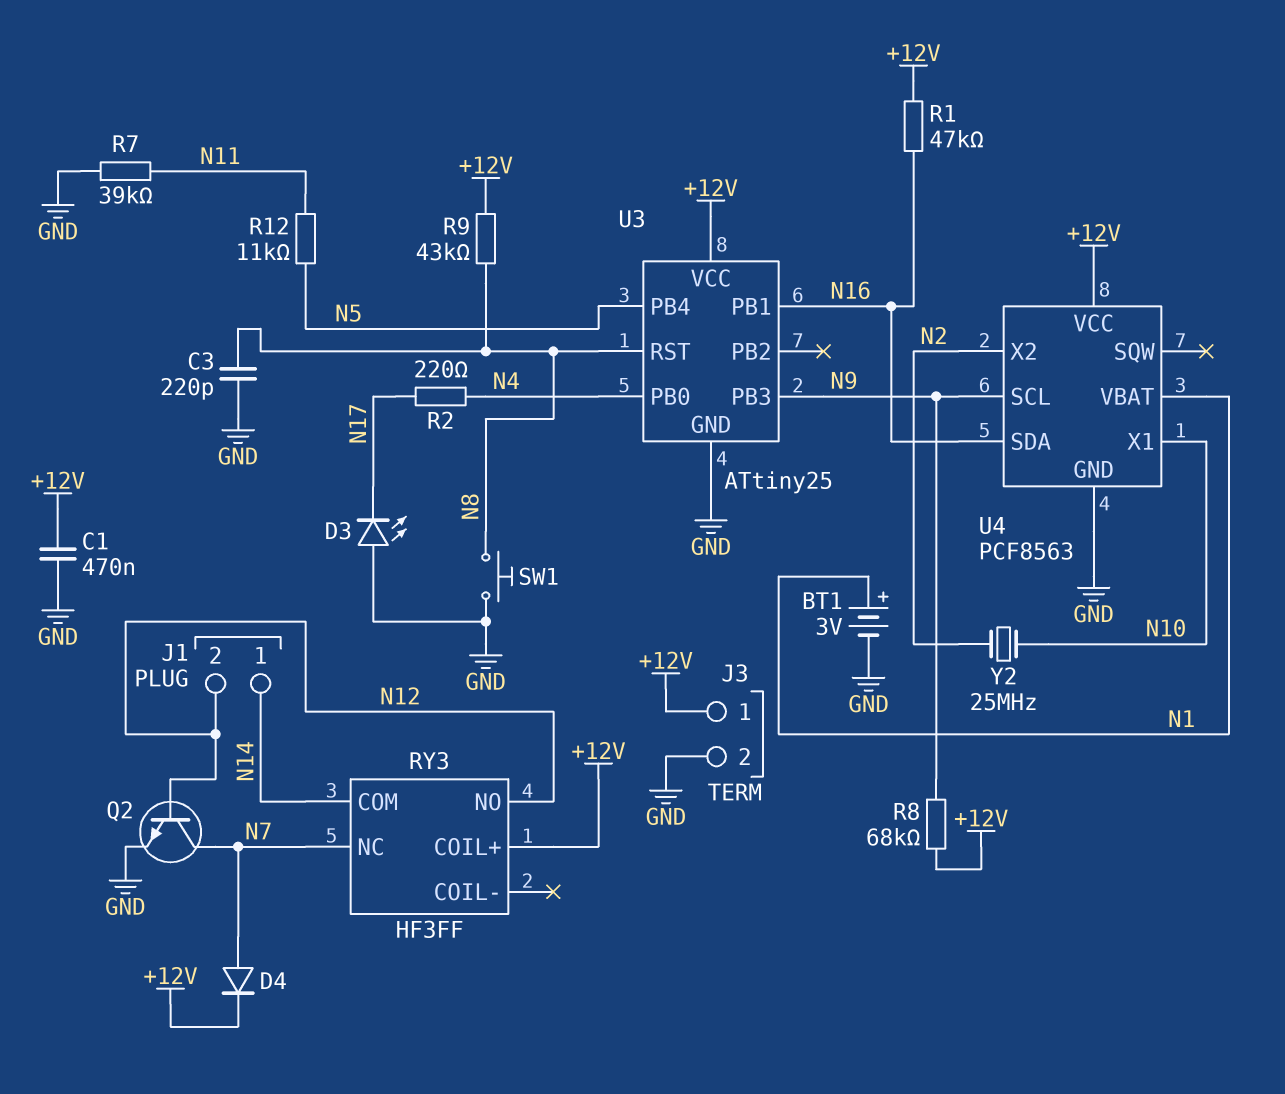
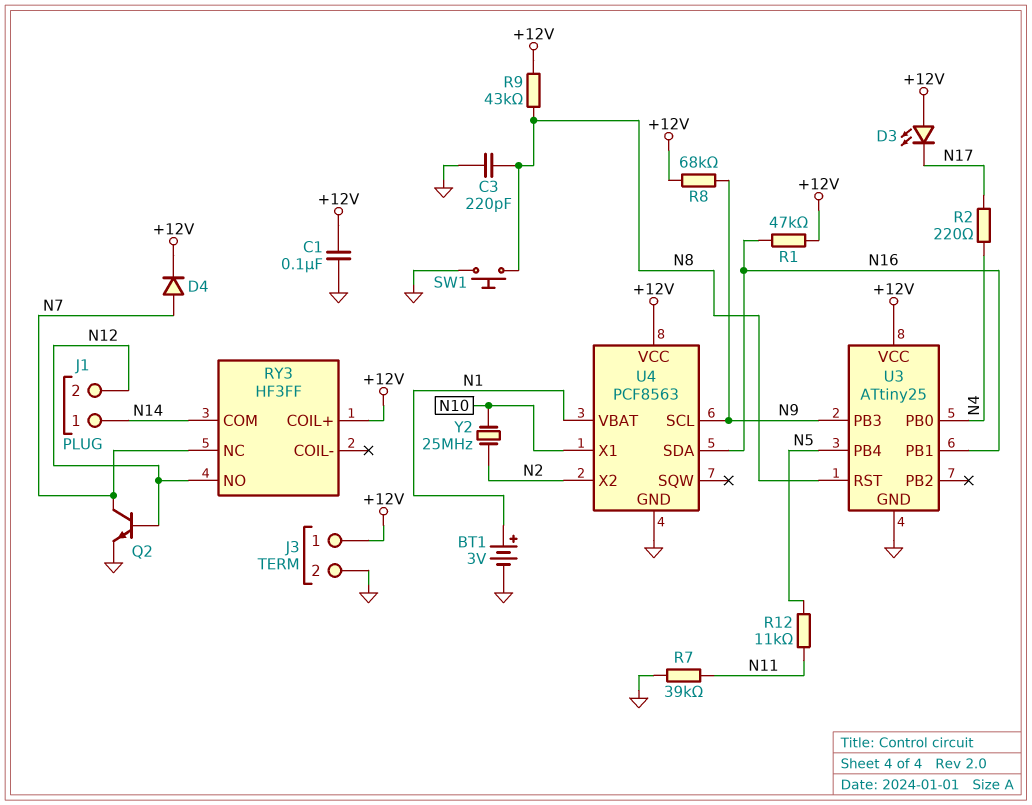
C1: 470nF (+12V, GND) -> 100nF (+12V, GND)
D3: LED (A GND, K N17) -> LED (A +12V, K N17)

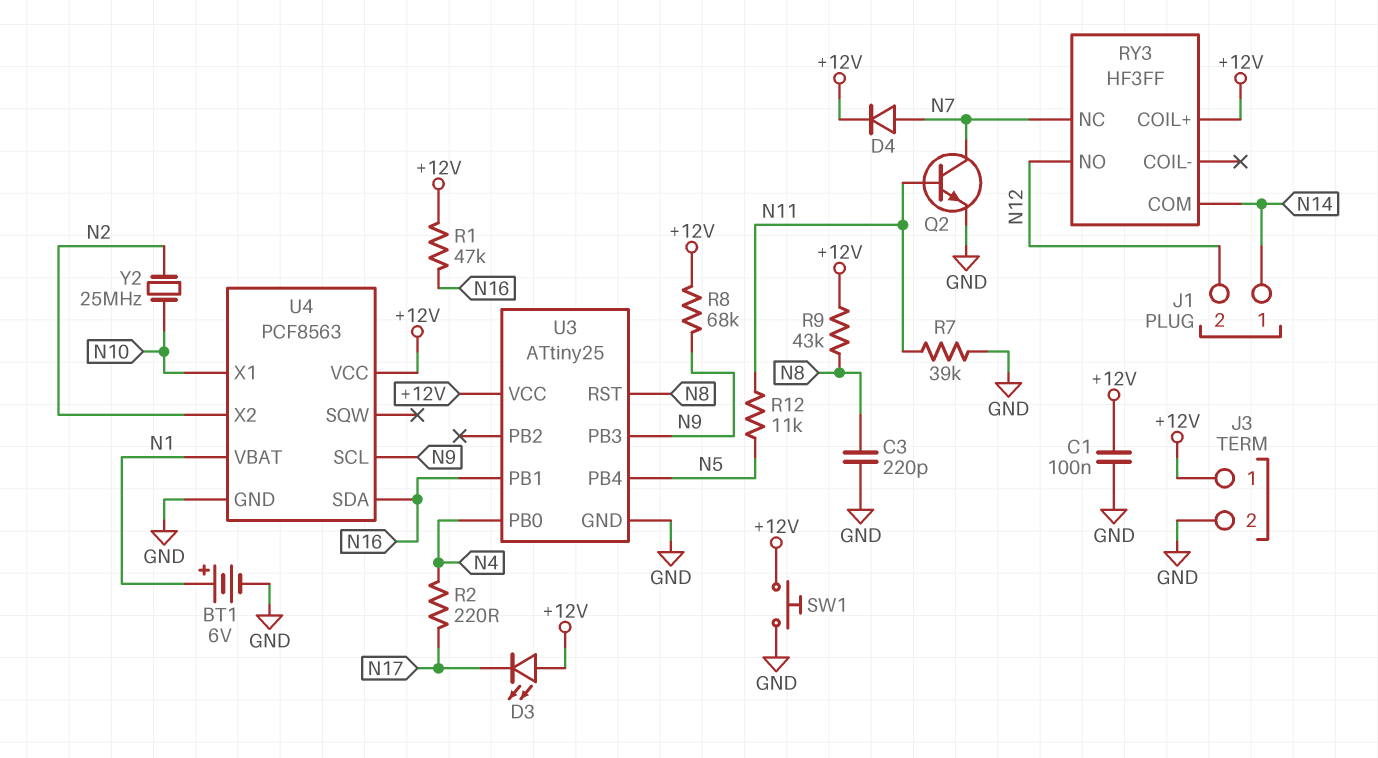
BT1: 3V (plus N1, minus GND) -> 6V (plus N1, minus GND)
Q2: NPN (B N12, C N7, E GND) -> NPN (B N11, C N7, E GND)
SW1: button (GND, N8) -> button (+12V, GND)

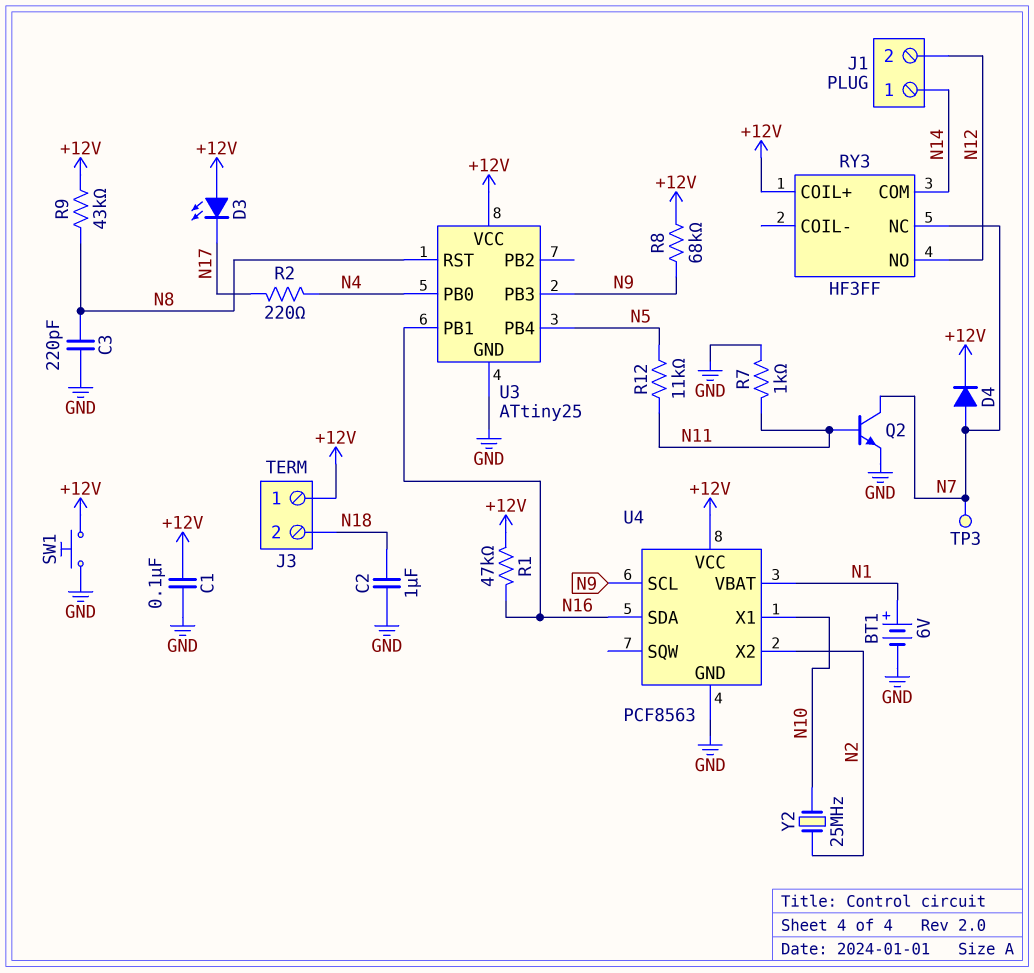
C2: none -> 1uF (GND, N18)
J3 pin 2: GND -> N18
R7: 39k (GND, N11) -> 1k (GND, N11)
TP3: none -> test point (N7)

